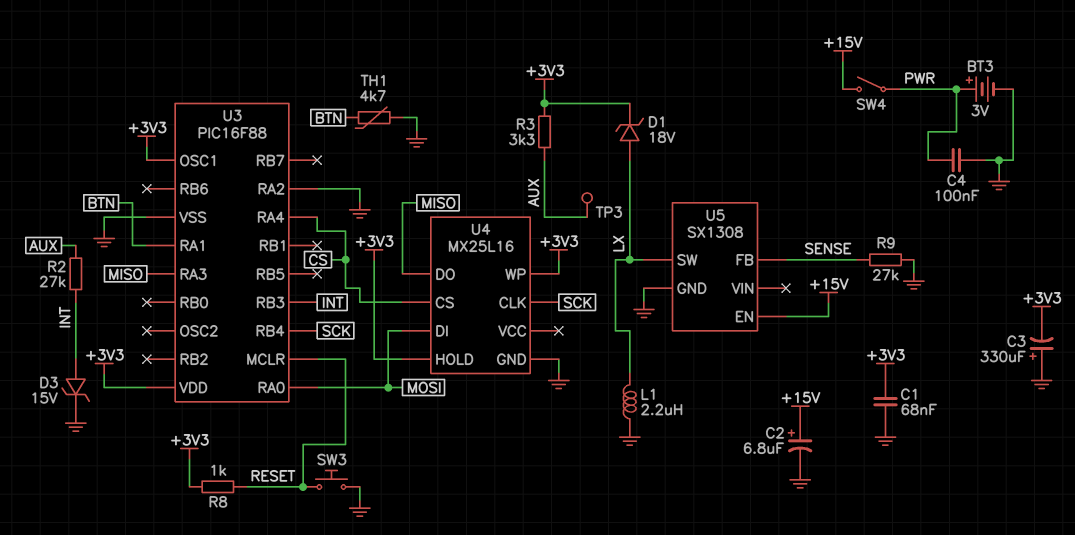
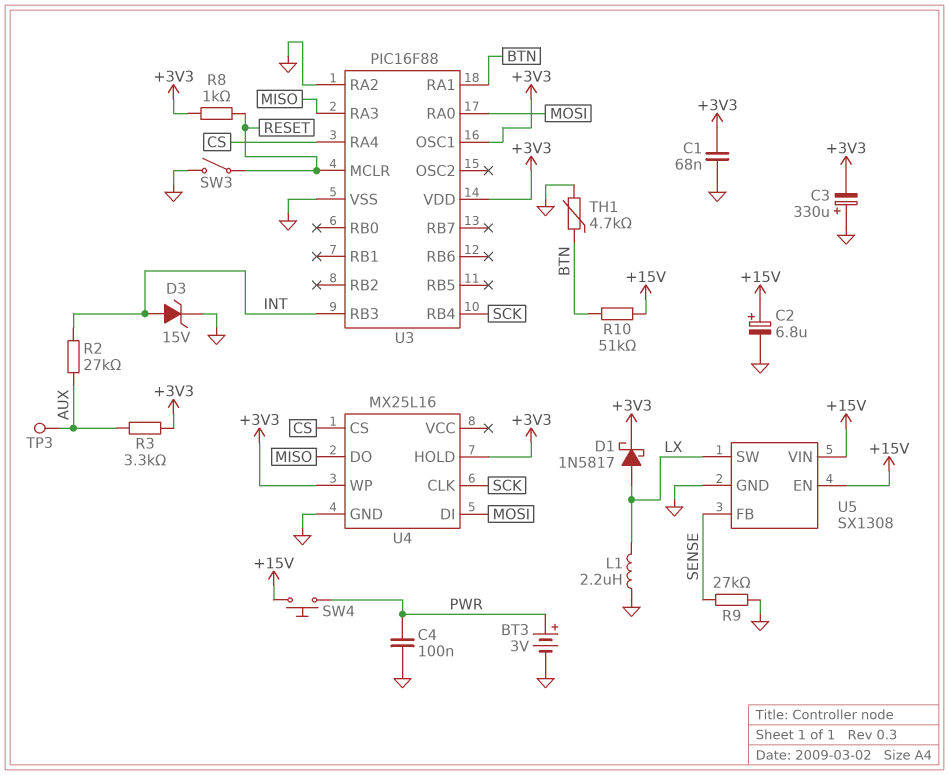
D1: zener 18V (A LX, K +3V3) -> schottky 1N5817 (A LX, K +3V3)
R10: none -> 51k (+15V, BTN)
SW3: button (GND, RESET) -> switch (GND, RESET)
SW4: switch (+15V, PWR) -> button (+15V, PWR)
U5 pin VIN: none -> +15V

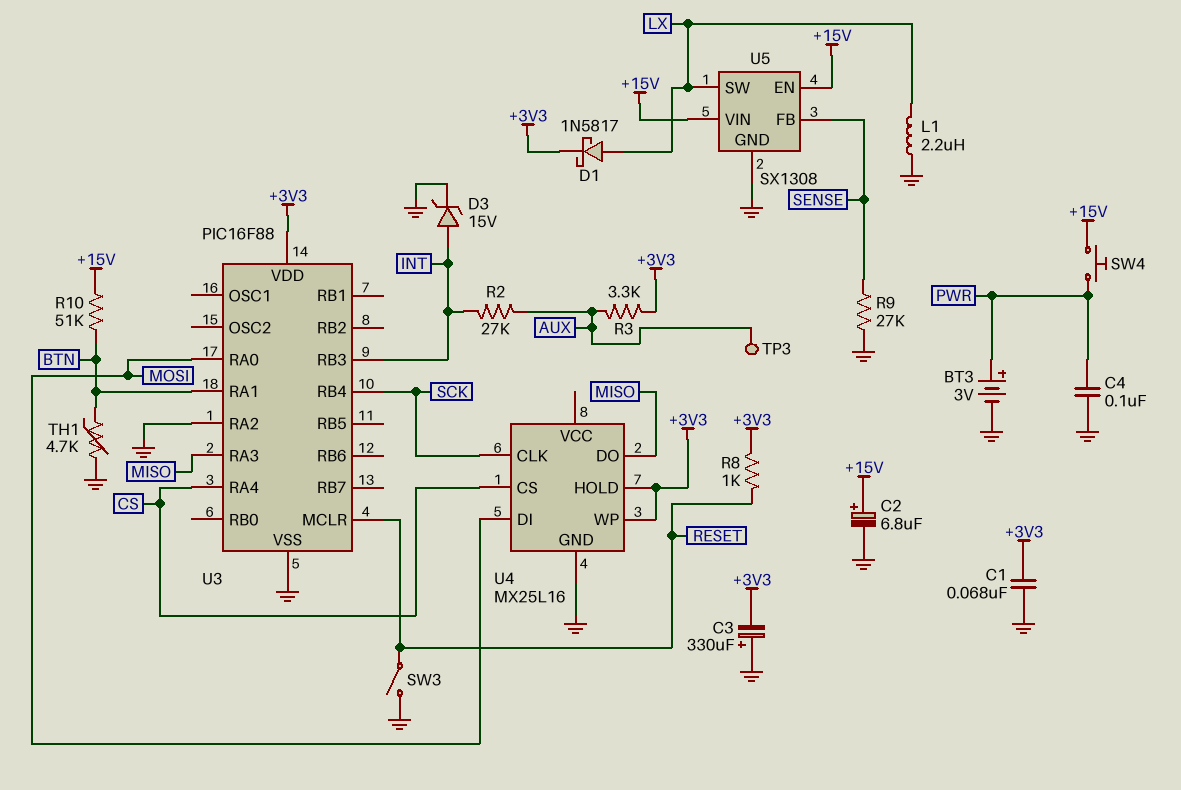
U3 pin OSC1: +3V3 -> none

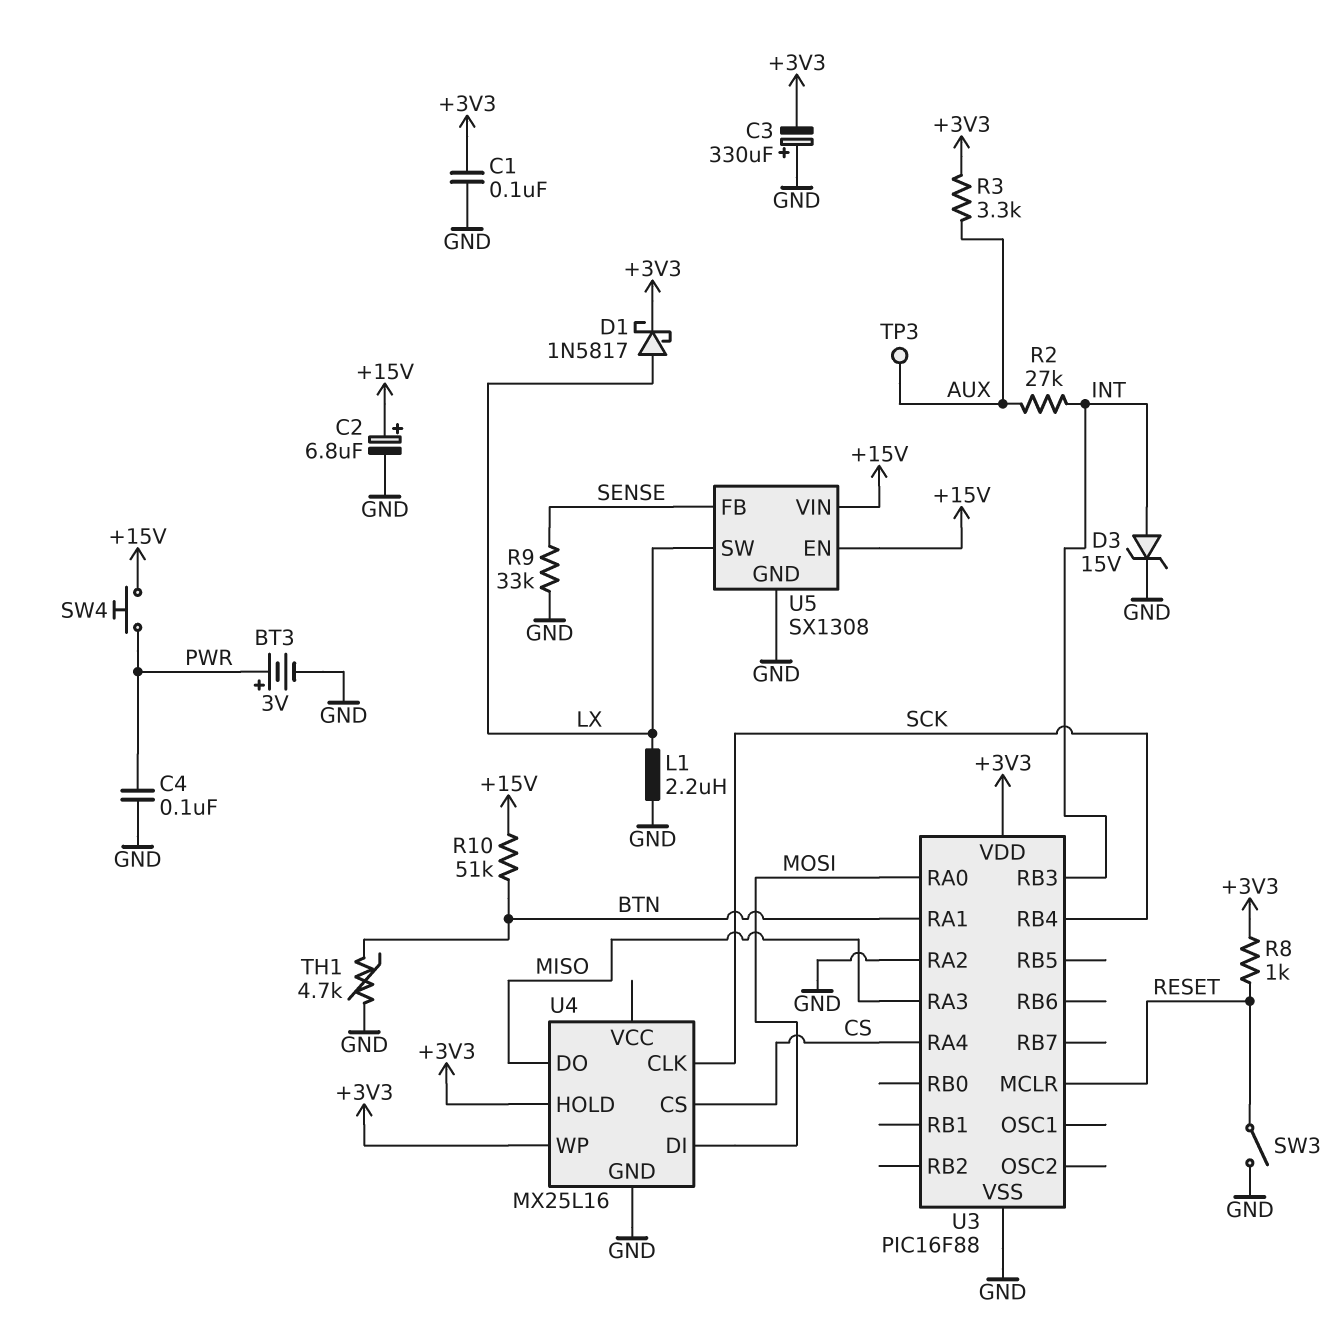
C1: 68nF (+3V3, GND) -> 100nF (+3V3, GND)
R9: 27k (GND, SENSE) -> 33k (GND, SENSE)

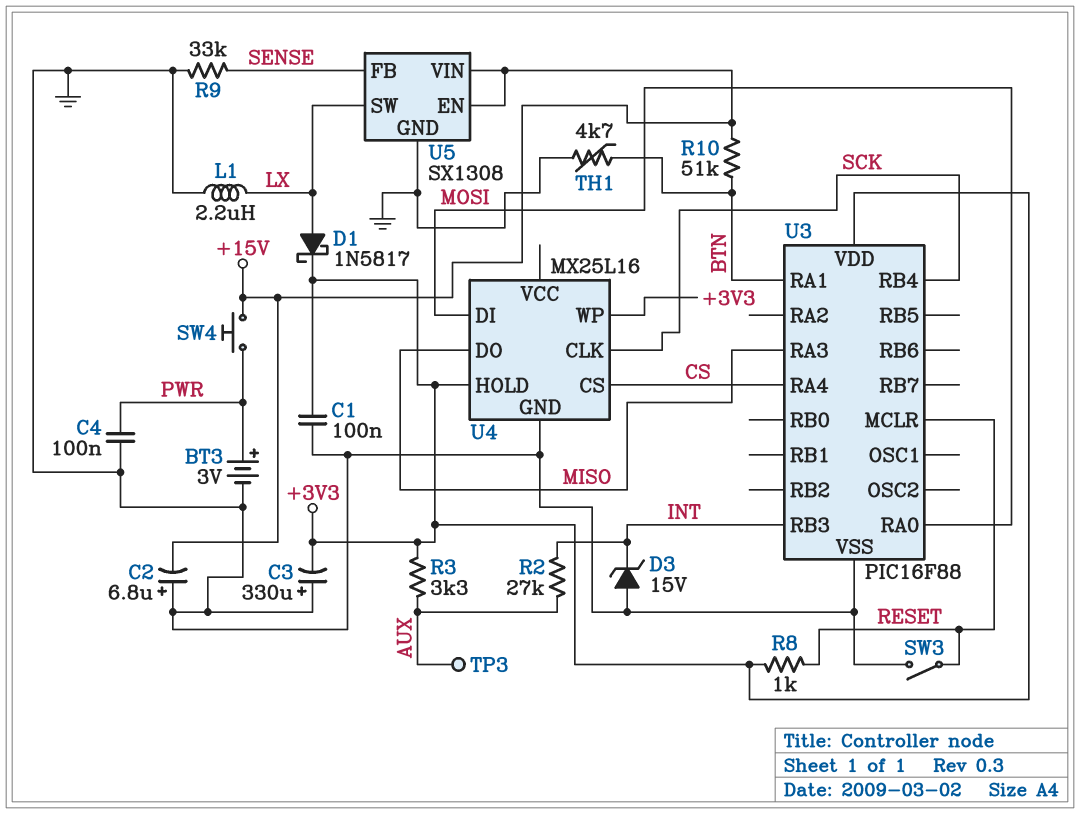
C2: 6.8uF (plus +15V, minus GND) -> 6.8uF (plus GND, minus +15V)
D3: zener 15V (A INT, K GND) -> zener 15V (A GND, K INT)
U3 pin RA2: GND -> none

